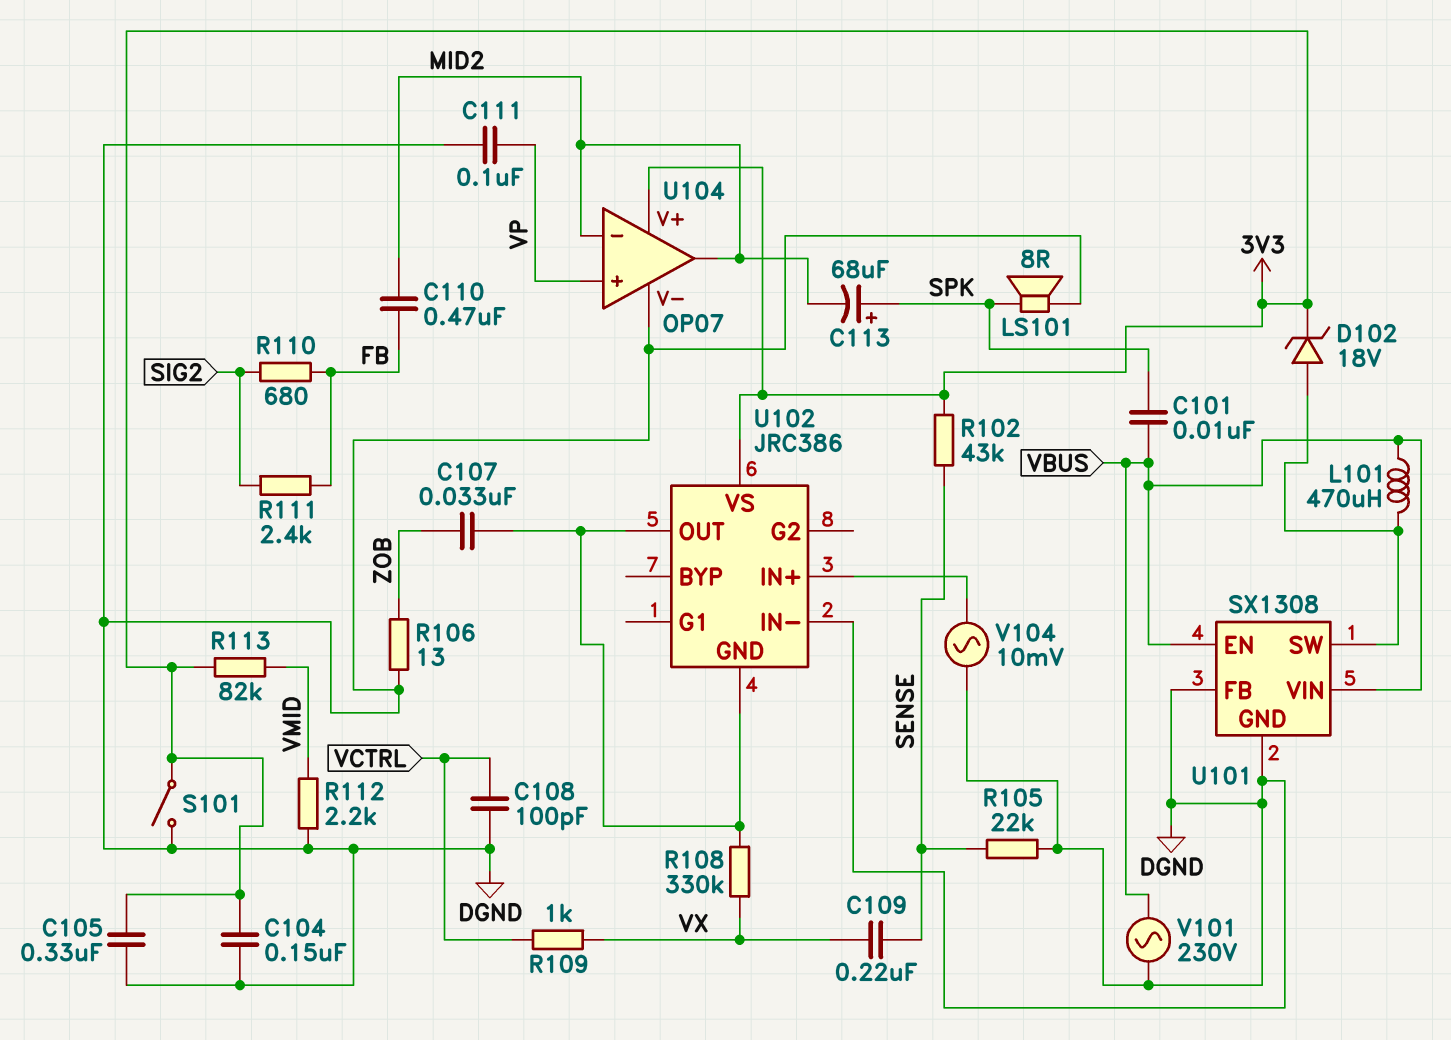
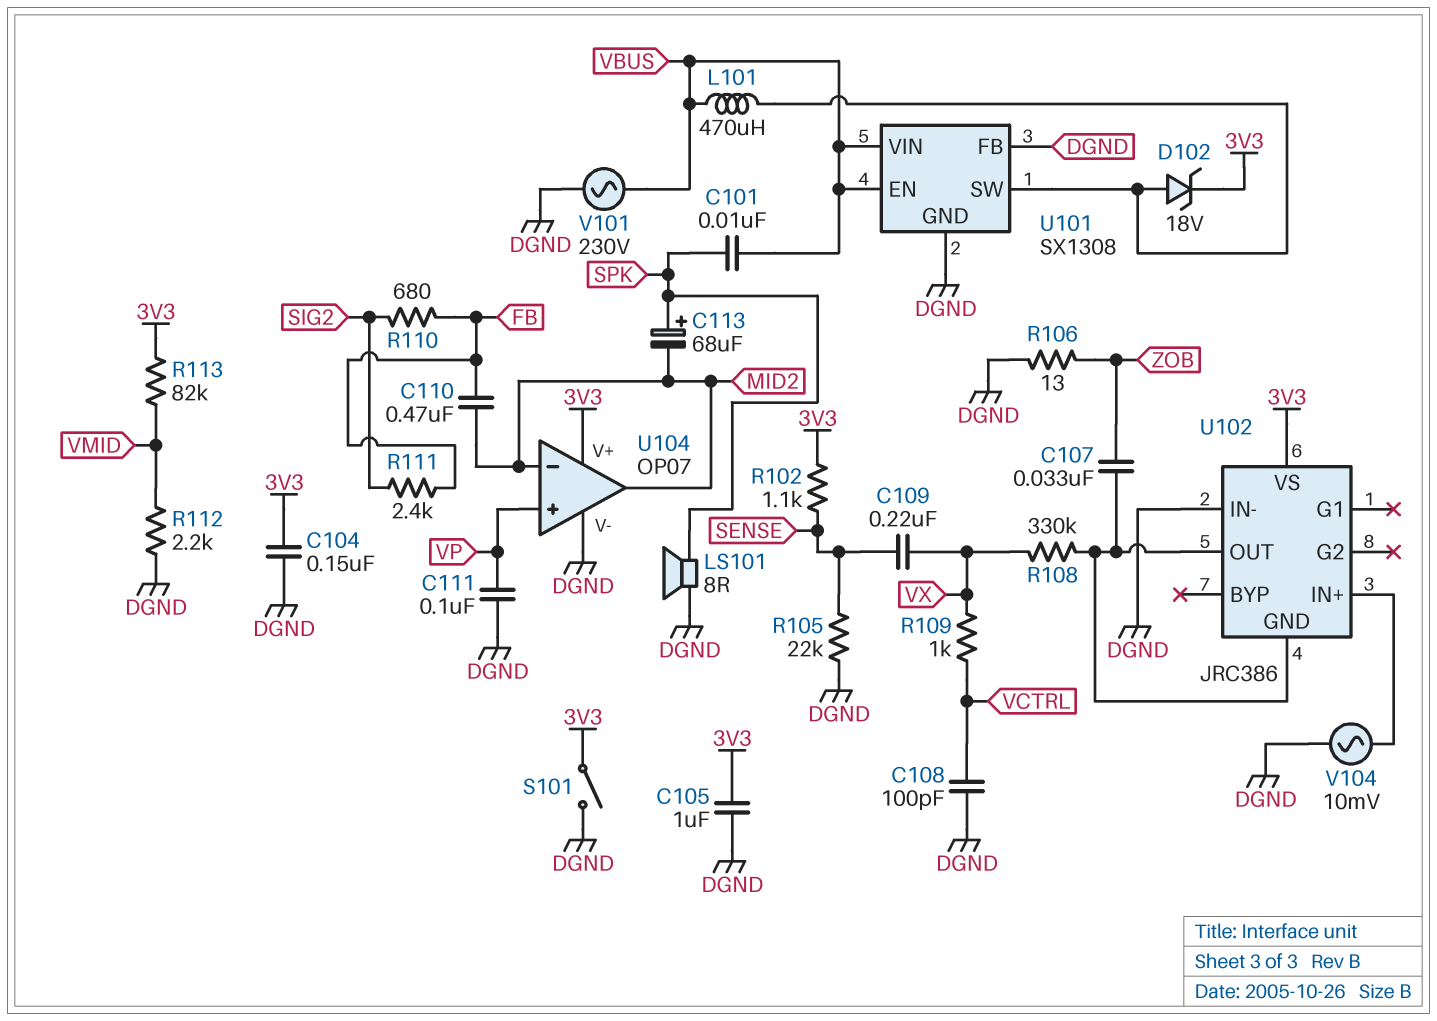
C105: 330nF (3V3, DGND) -> 1uF (3V3, DGND)
R102: 43k (3V3, SENSE) -> 1.1k (3V3, SENSE)

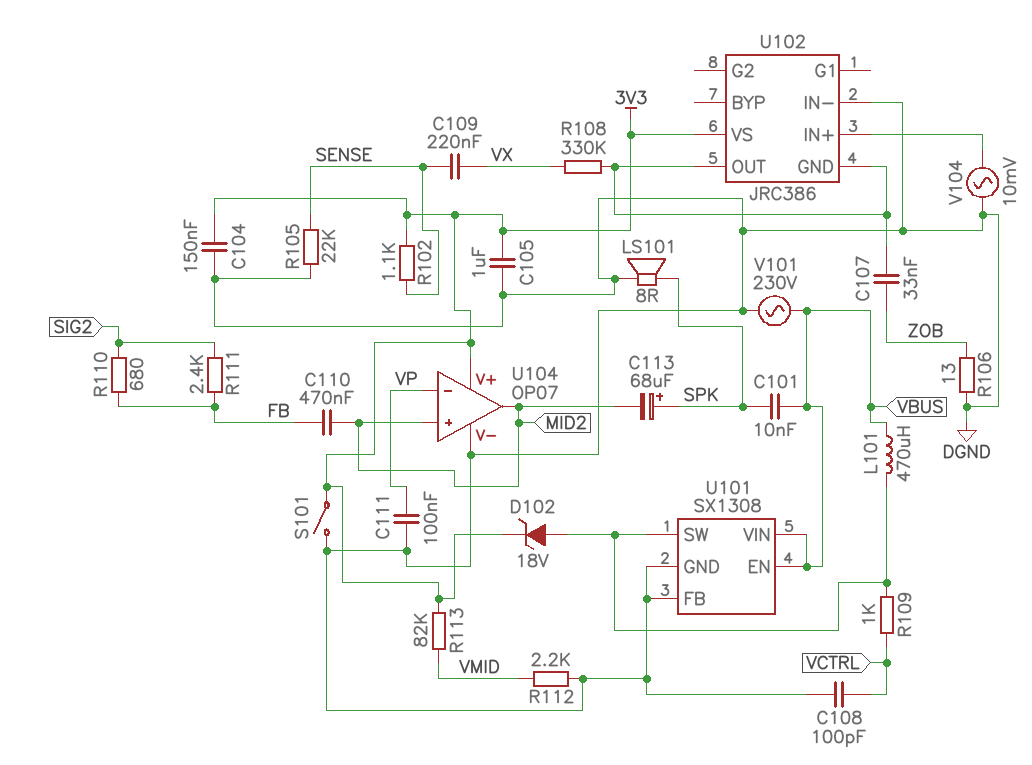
R109: 1k (VCTRL, VX) -> 1k (U101/SW, VCTRL)
U104 pin in+: VP -> MID2
U104 pin in-: MID2 -> VP

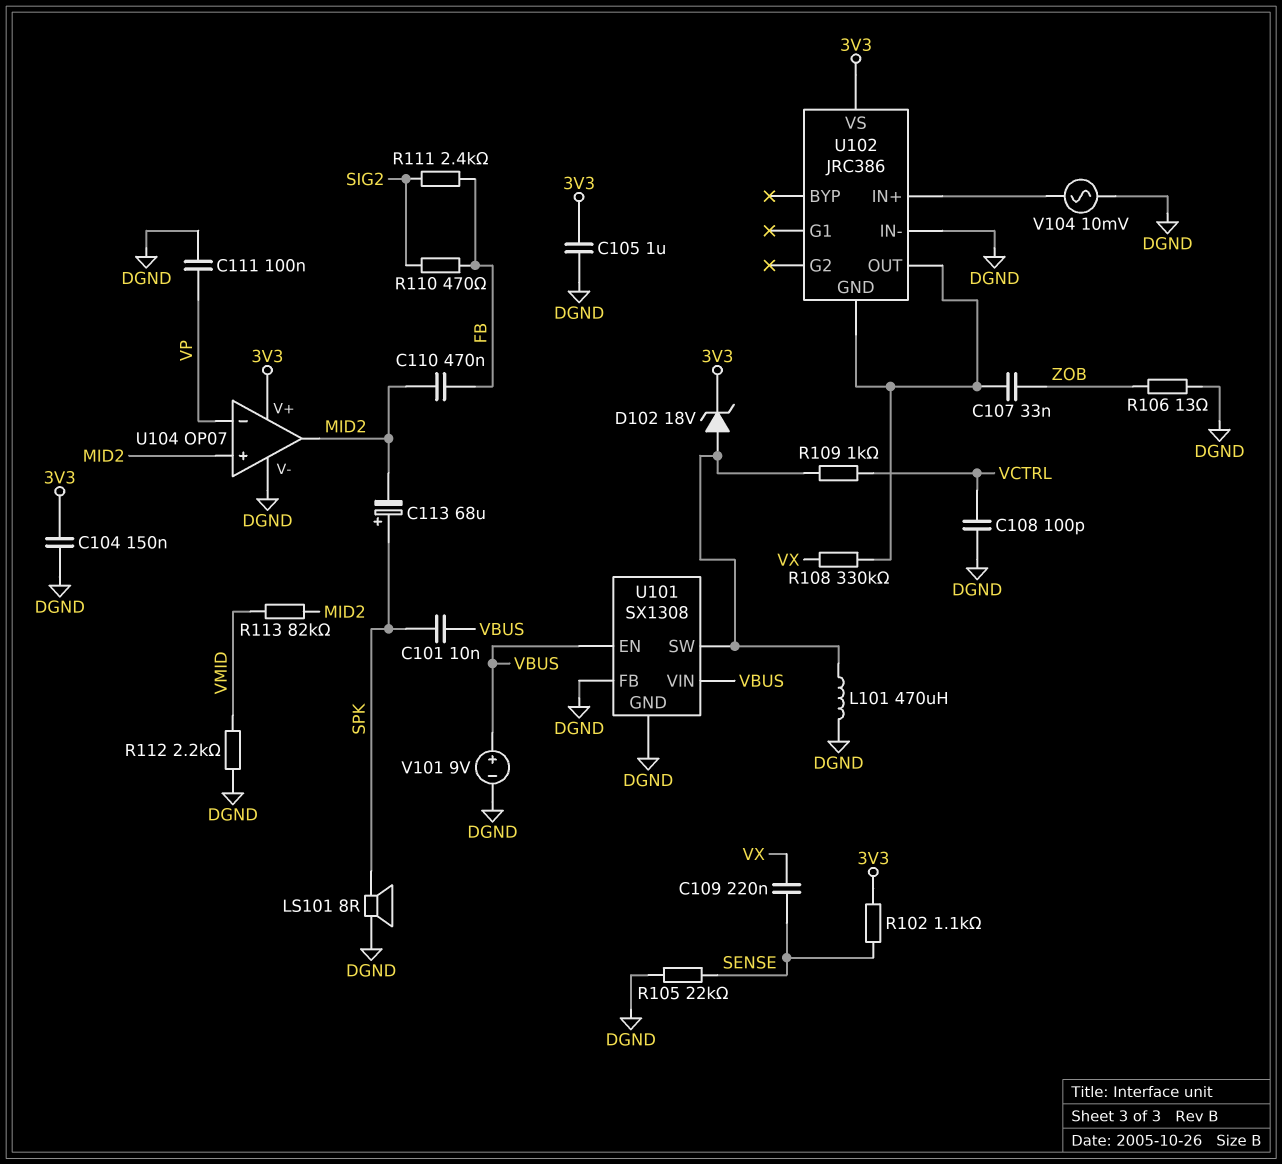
L101: 470uH (U101/SW, VBUS) -> 470uH (DGND, U101/SW)
R110: 680 (FB, SIG2) -> 470 (FB, SIG2)
R113: 82k (3V3, VMID) -> 82k (MID2, VMID)
S101: switch (3V3, DGND) -> none
V101: AC 230V (DGND, VBUS) -> 9V (plus VBUS, minus DGND)

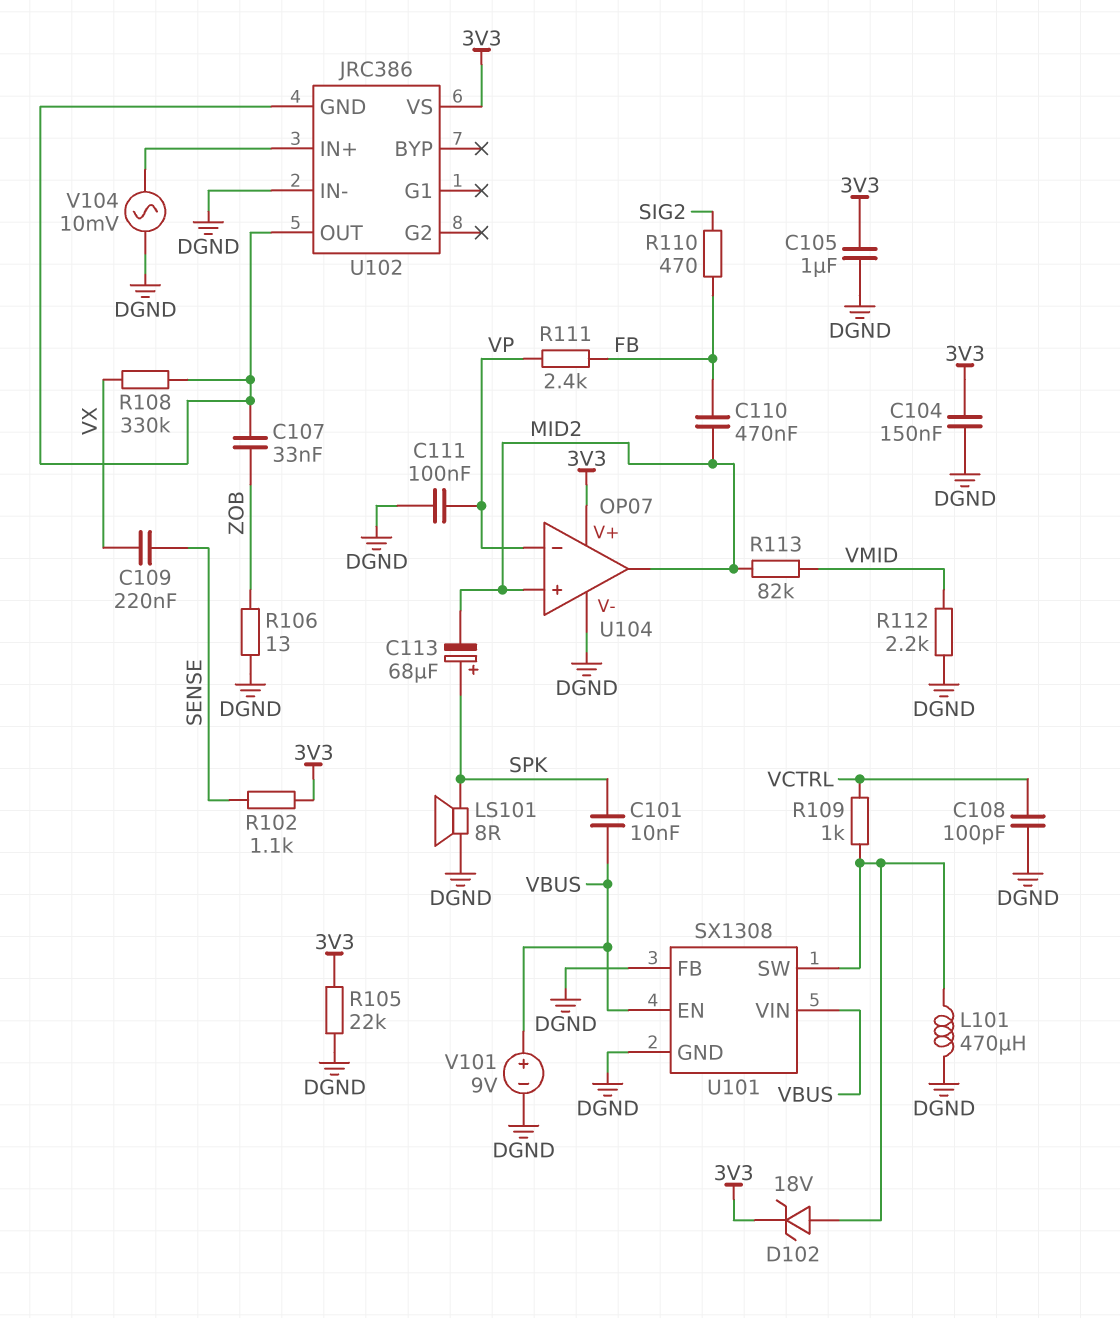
R105: 22k (DGND, SENSE) -> 22k (3V3, DGND)
R111: 2.4k (FB, SIG2) -> 2.4k (FB, VP)

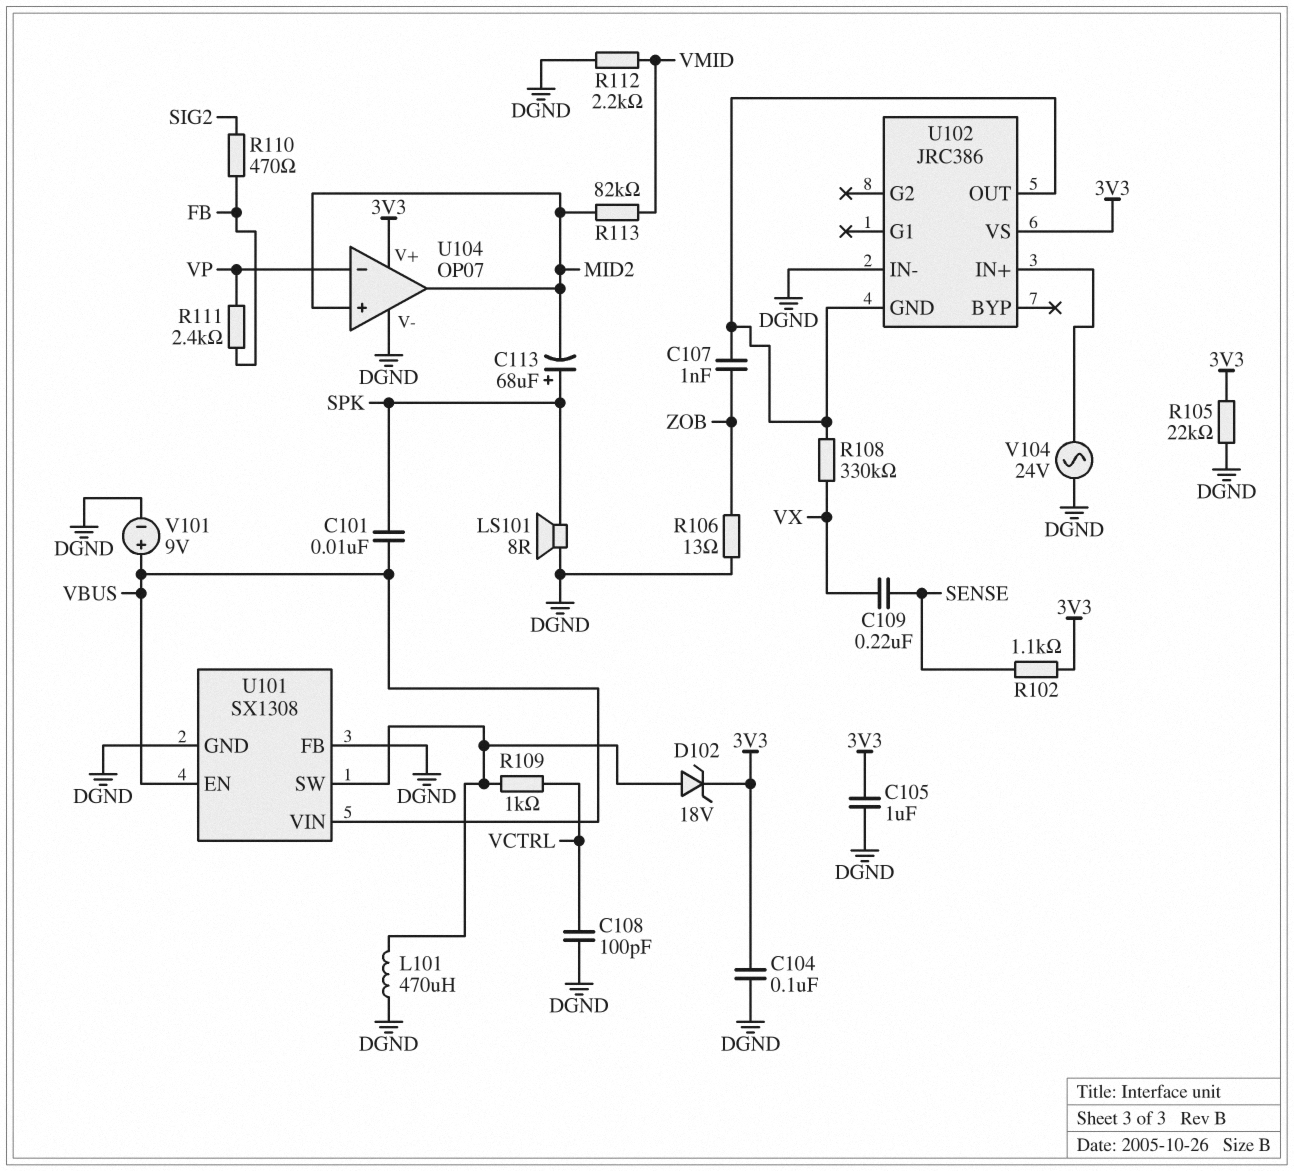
C104: 150nF (3V3, DGND) -> 100nF (3V3, DGND)
C107: 33nF (U102/GND, ZOB) -> 1nF (U102/GND, ZOB)
C110: 470nF (FB, MID2) -> none
C111: 100nF (DGND, VP) -> none
V104: AC 10mV (DGND, U102/IN+) -> AC 24V (DGND, U102/IN+)

